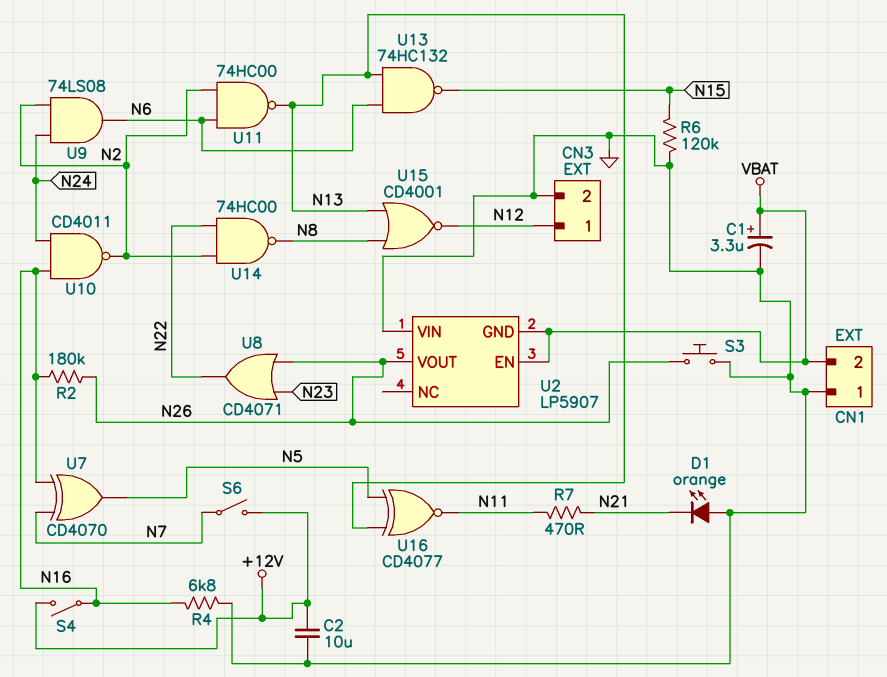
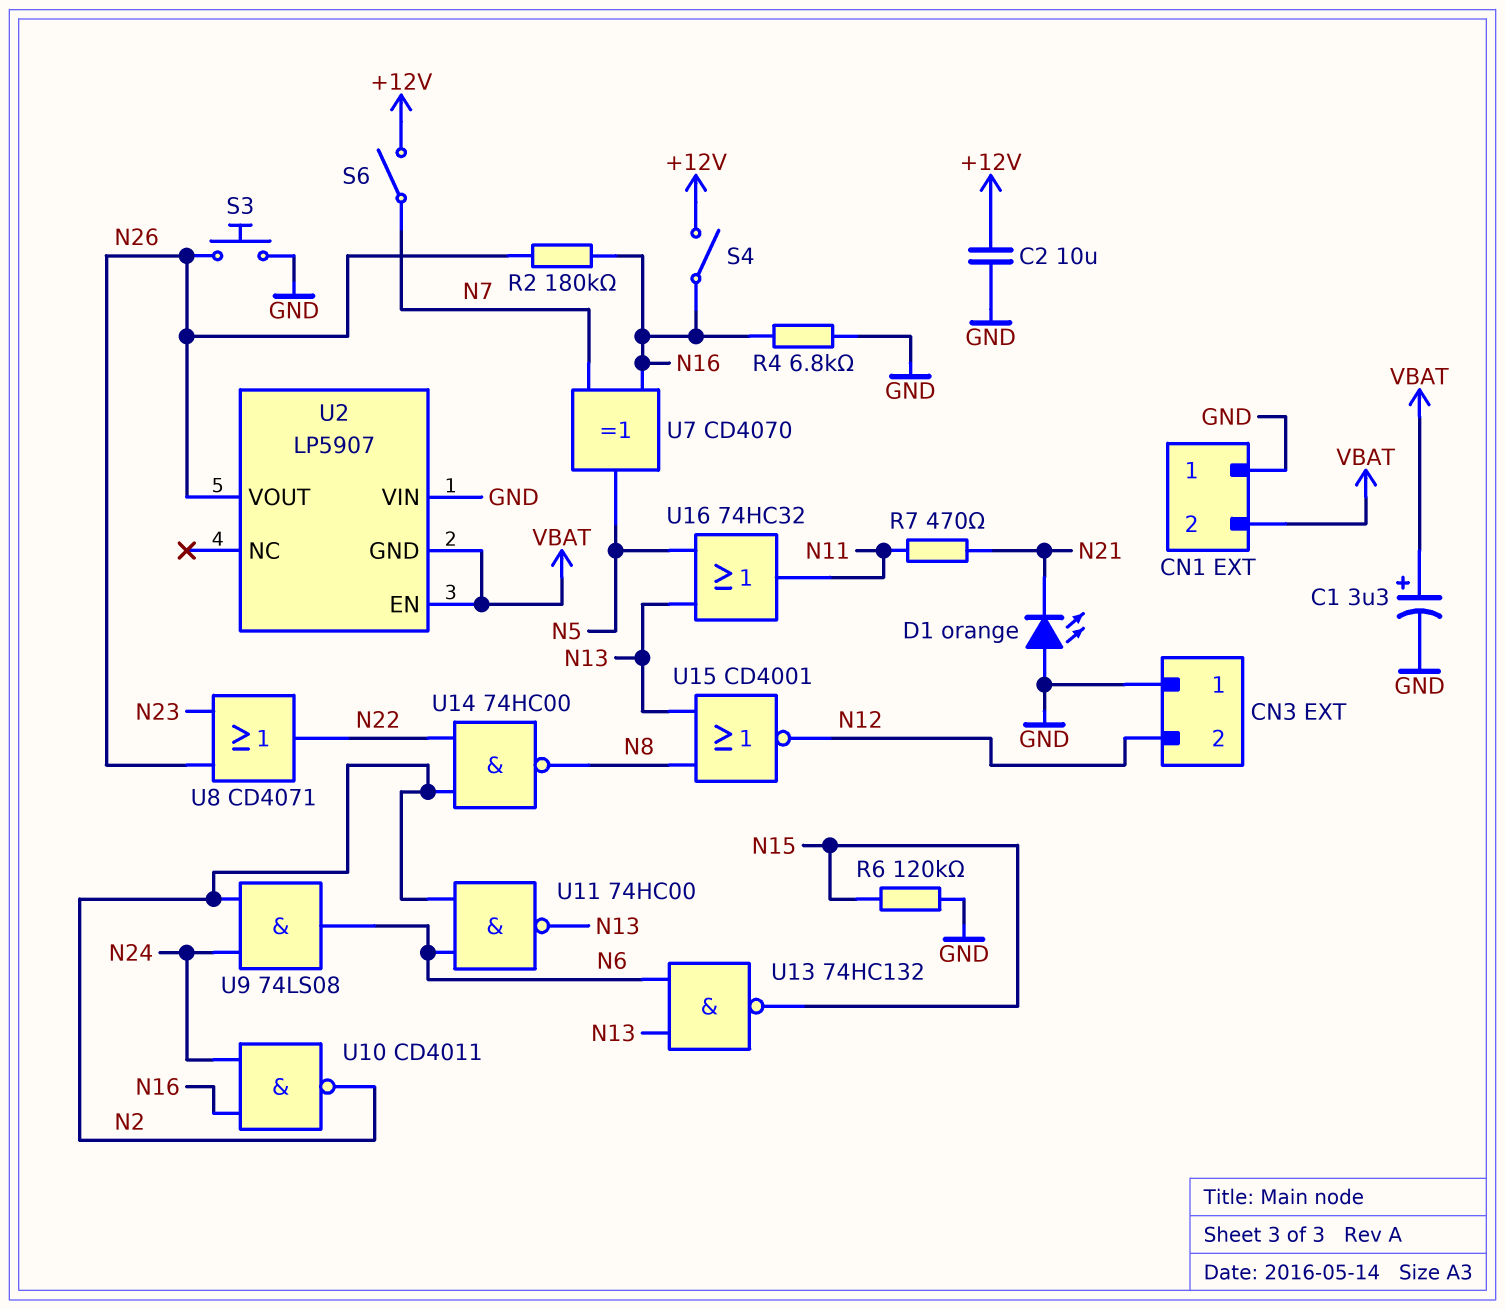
CN3 pin 1: N12 -> GND
CN3 pin 2: GND -> N12
U16: XNOR CD4077 (in N5, in N13, out N11) -> OR 74HC32 (in N5, in N13, out N11)

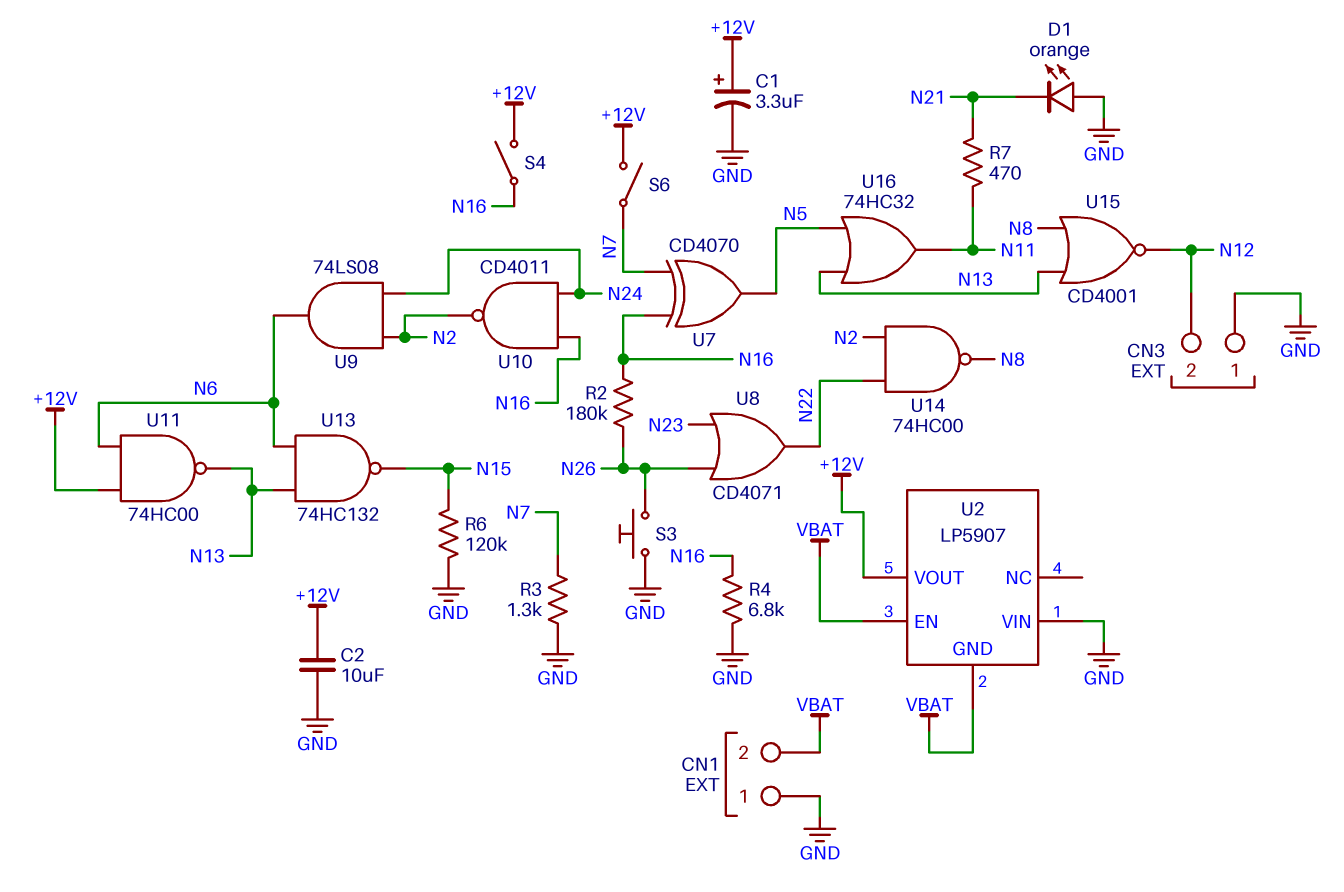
C1: 3.3uF (plus VBAT, minus GND) -> 3.3uF (plus +12V, minus GND)
R3: none -> 1.3k (GND, N7)
U2 pin VOUT: N26 -> +12V
U11: NAND 74HC00 (in N2, in N6, out N13) -> NAND 74HC00 (in +12V, in N6, out N13)

